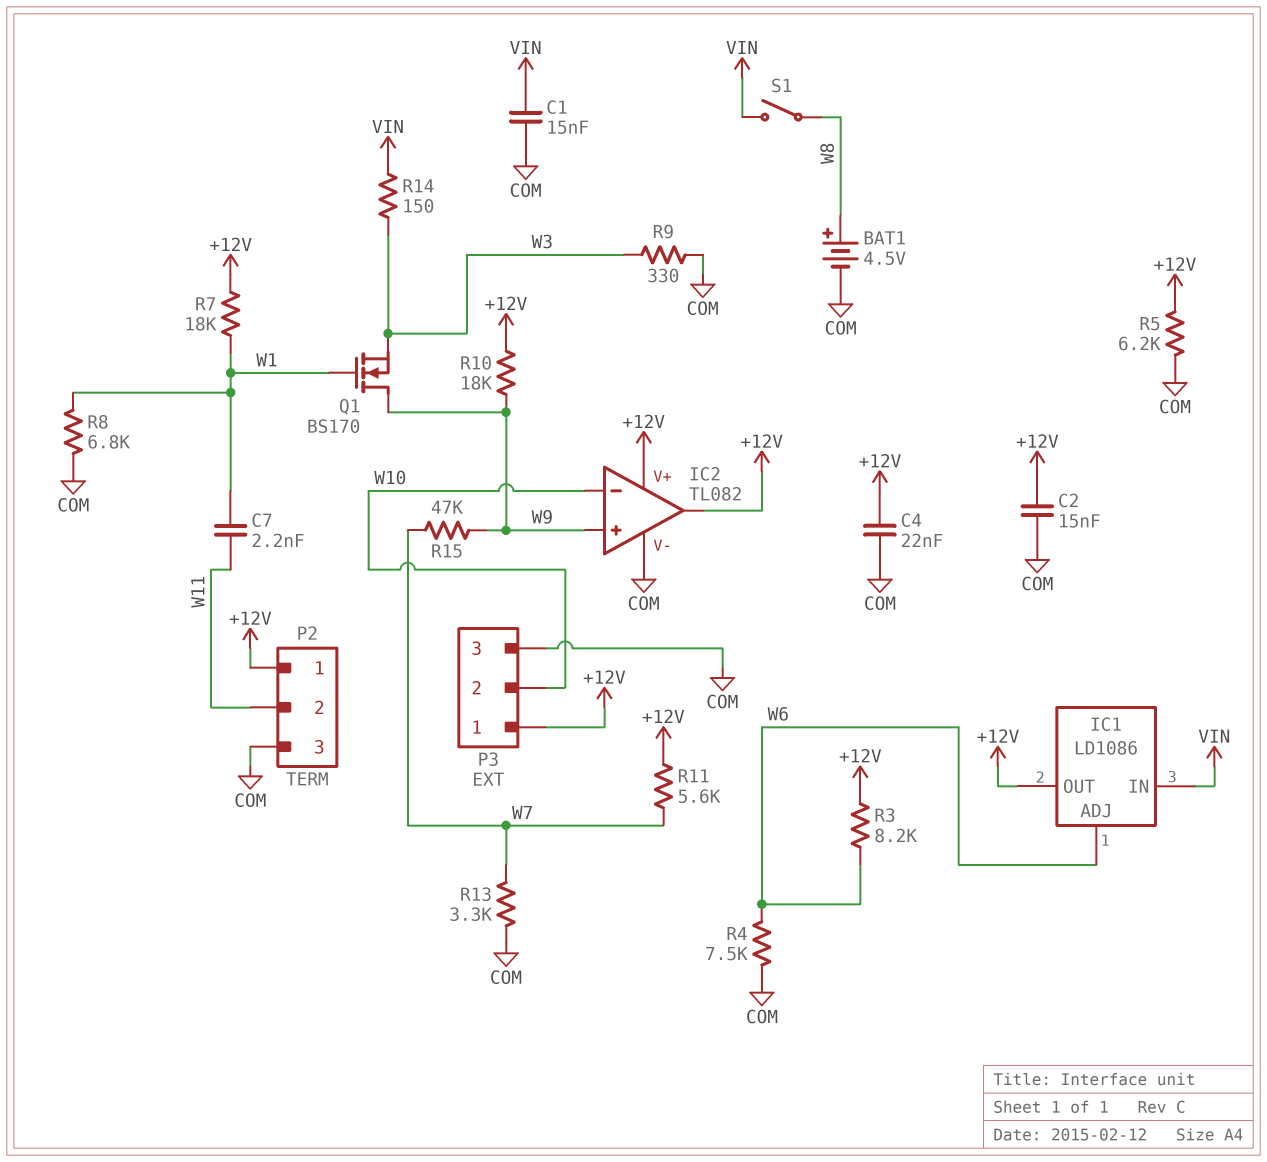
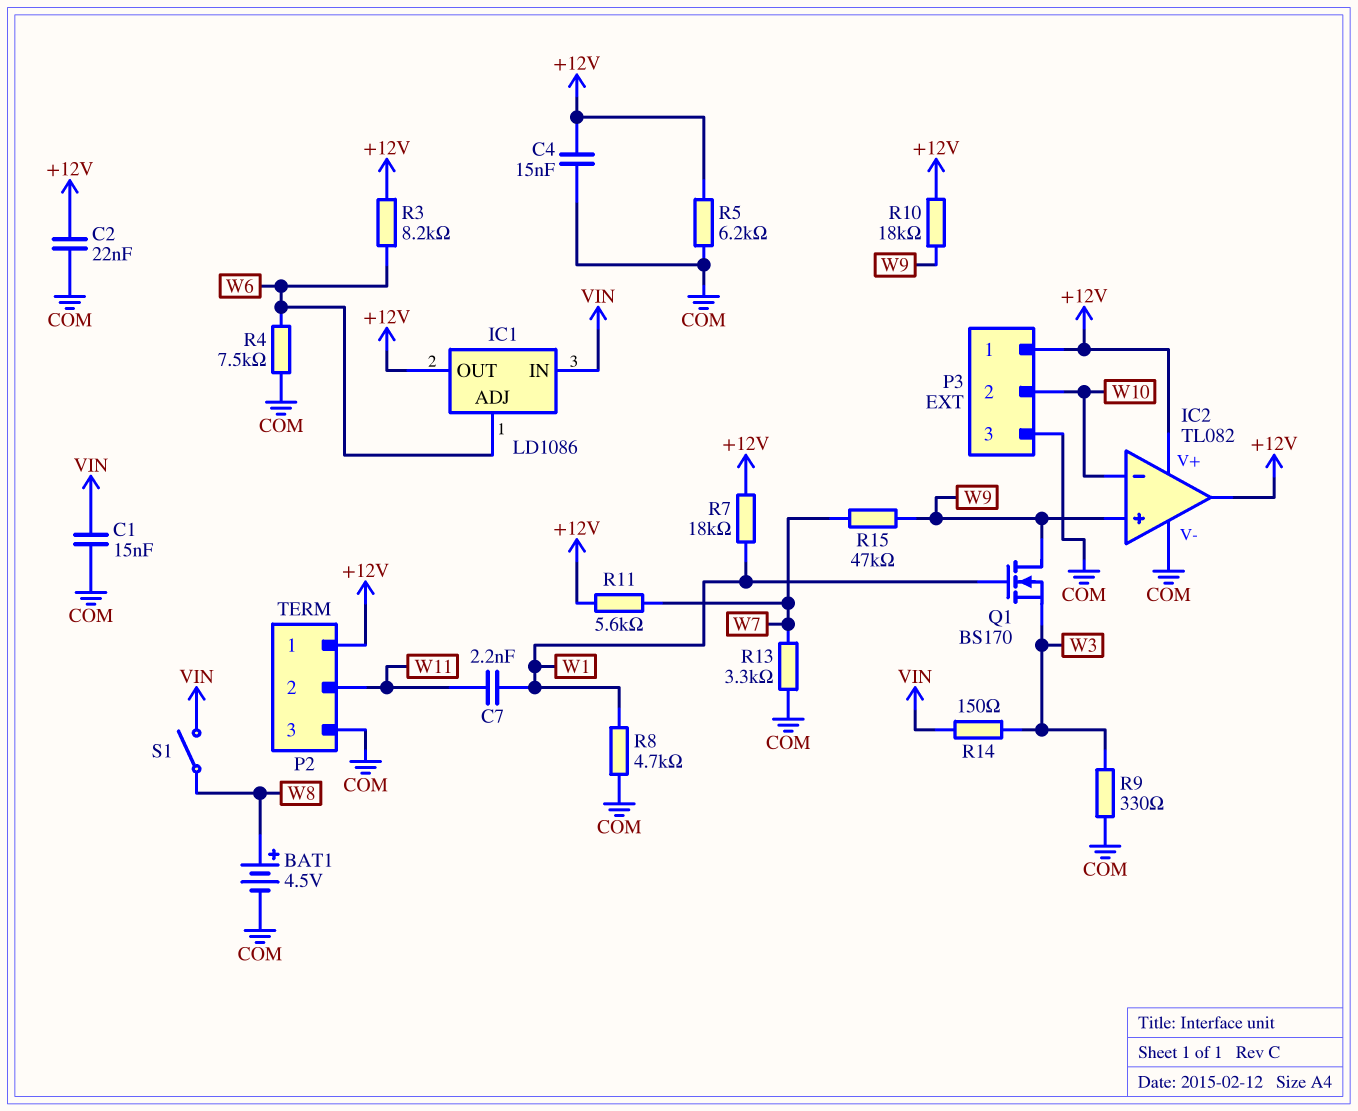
C2: 15nF (+12V, COM) -> 22nF (+12V, COM)
C4: 22nF (+12V, COM) -> 15nF (+12V, COM)
R8: 6.8k (COM, W1) -> 4.7k (COM, W1)

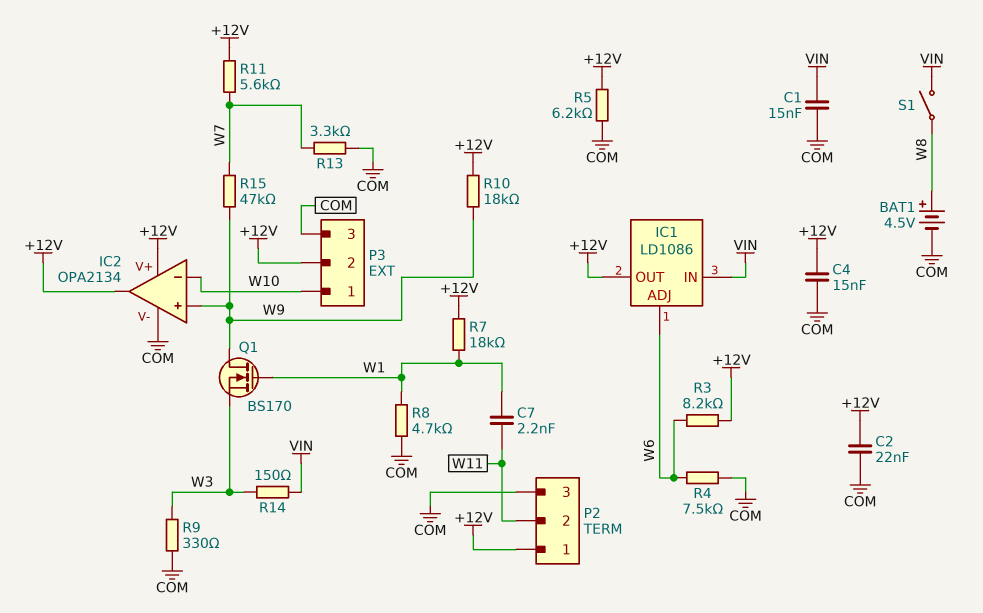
IC2: TL082 -> OPA2134
P3 pin 1: +12V -> W10
P3 pin 2: W10 -> +12V

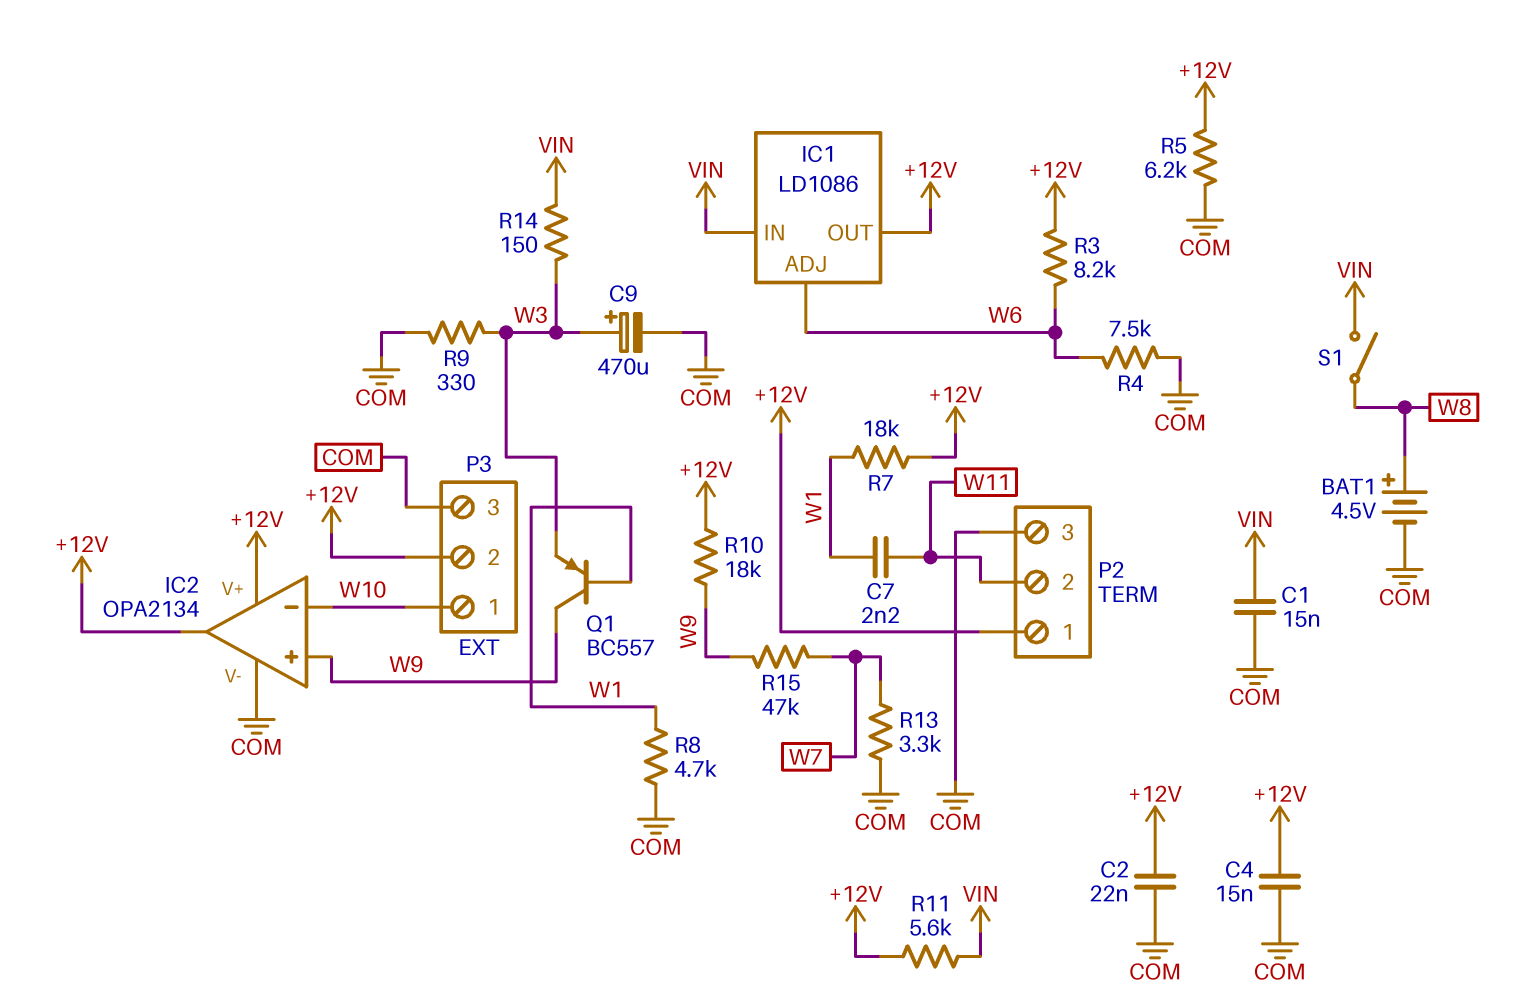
C9: none -> 470uF (plus W3, minus COM)
Q1: NMOS BS170 (G W1, D W9, S W3) -> PNP BC557 (B W1, C W9, E W3)
R11: 5.6k (+12V, W7) -> 5.6k (+12V, VIN)

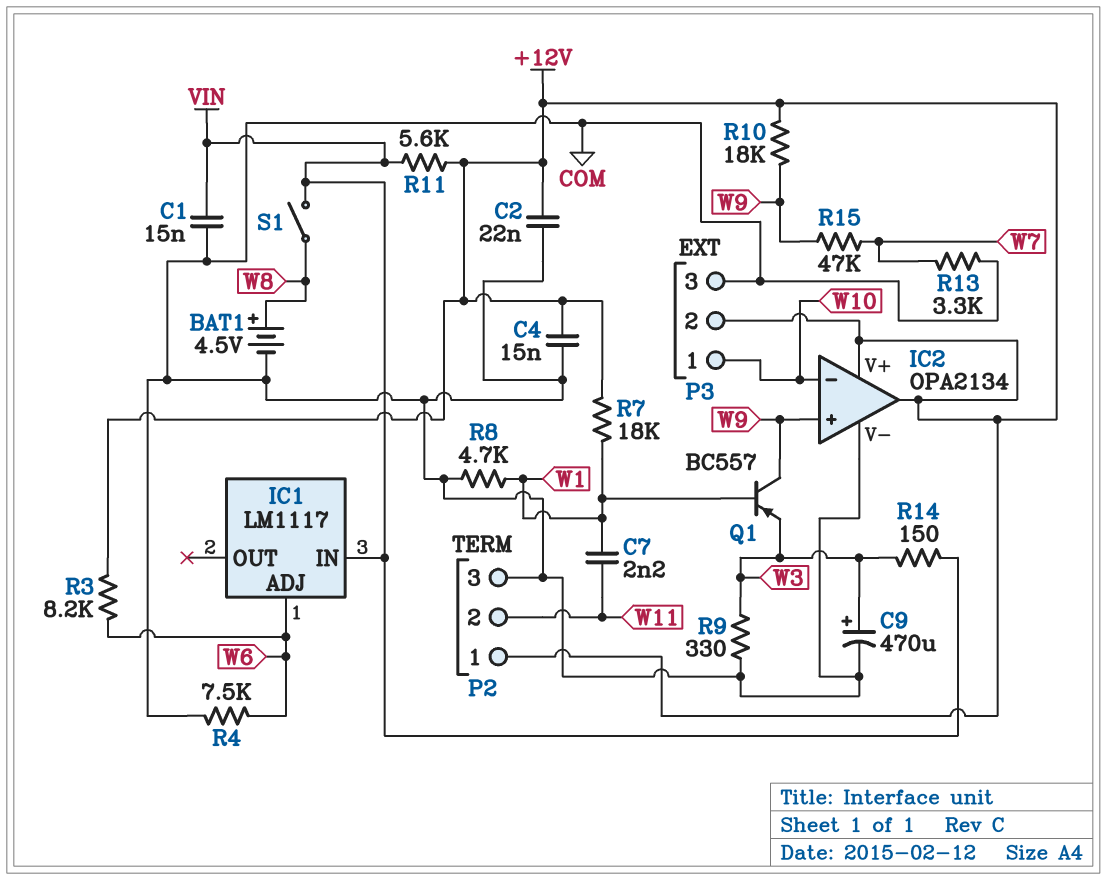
IC1: LD1086 -> LM1117
IC1 pin OUT: +12V -> none
R5: 6.2k (+12V, COM) -> none

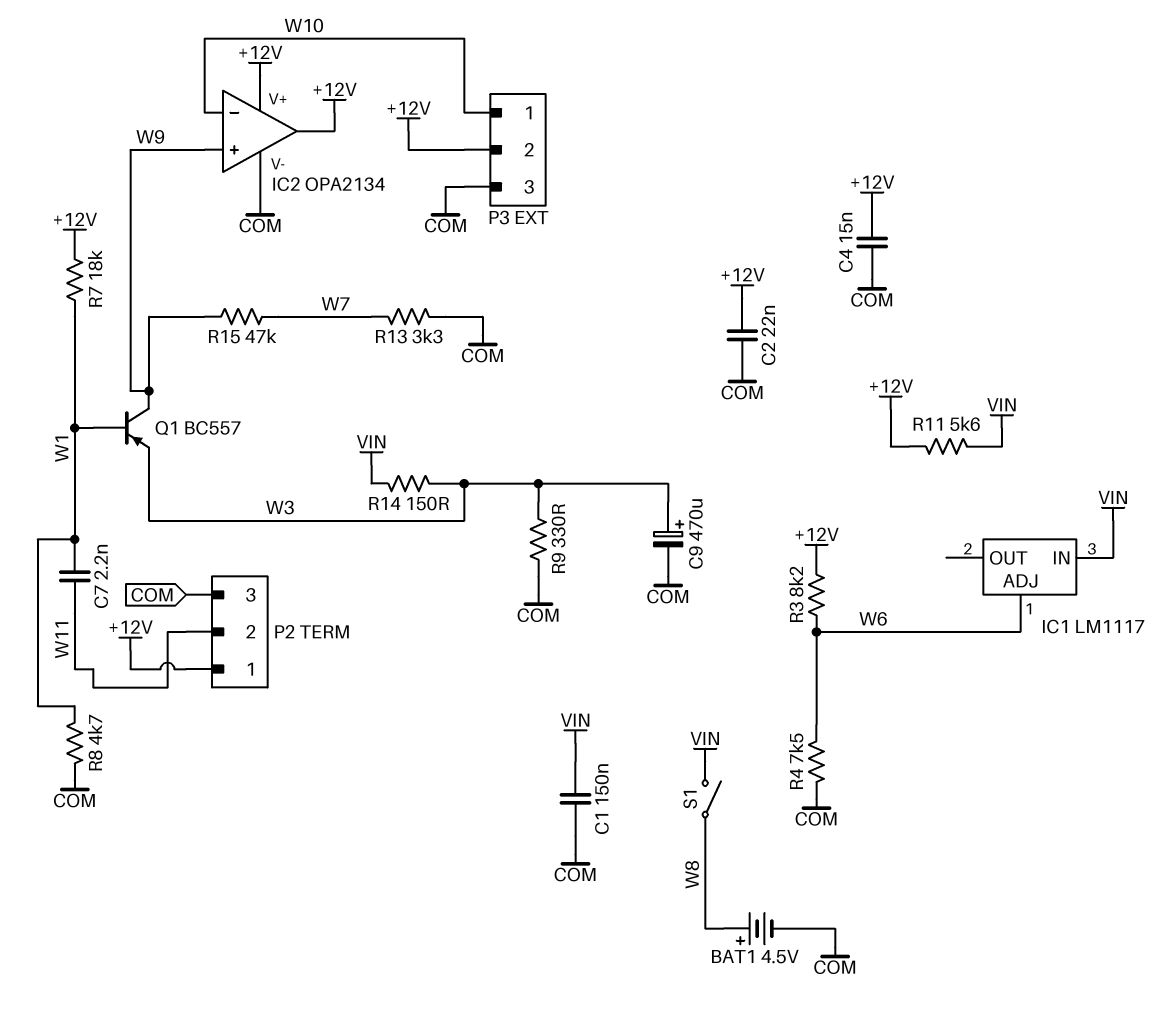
C1: 15nF (COM, VIN) -> 150nF (COM, VIN)
R10: 18k (+12V, W9) -> none

